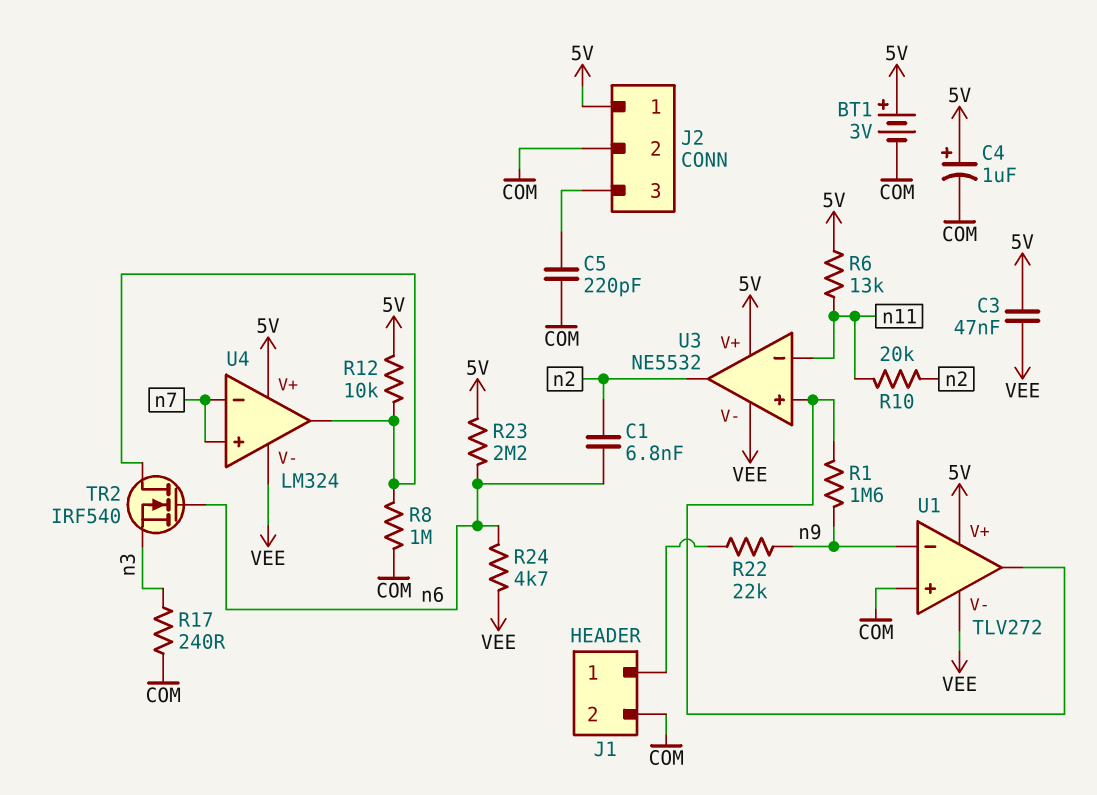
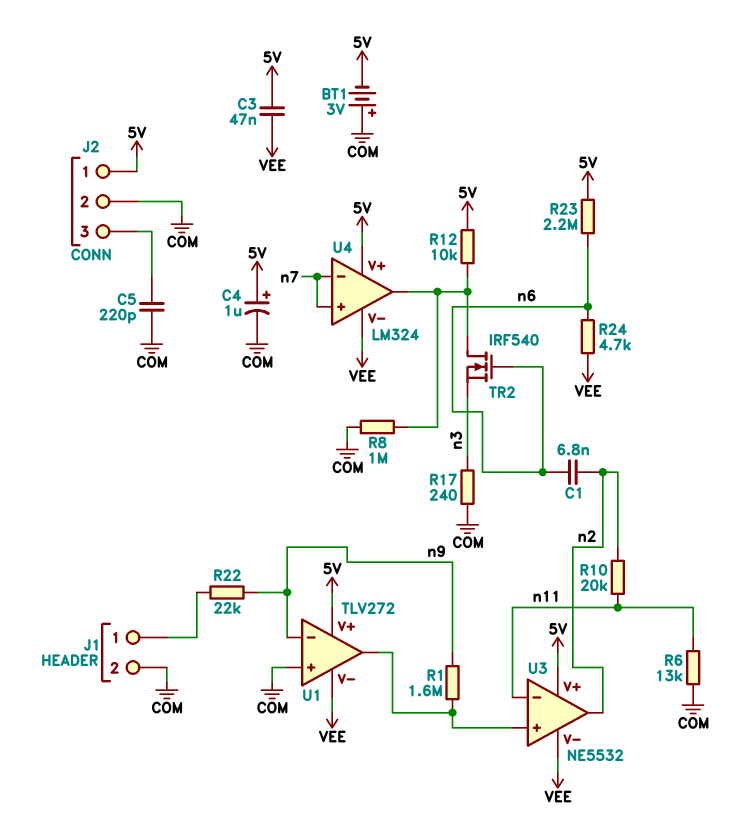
BT1: 3V (plus 5V, minus COM) -> 3V (plus COM, minus 5V)
R6: 13k (5V, n11) -> 13k (COM, n11)

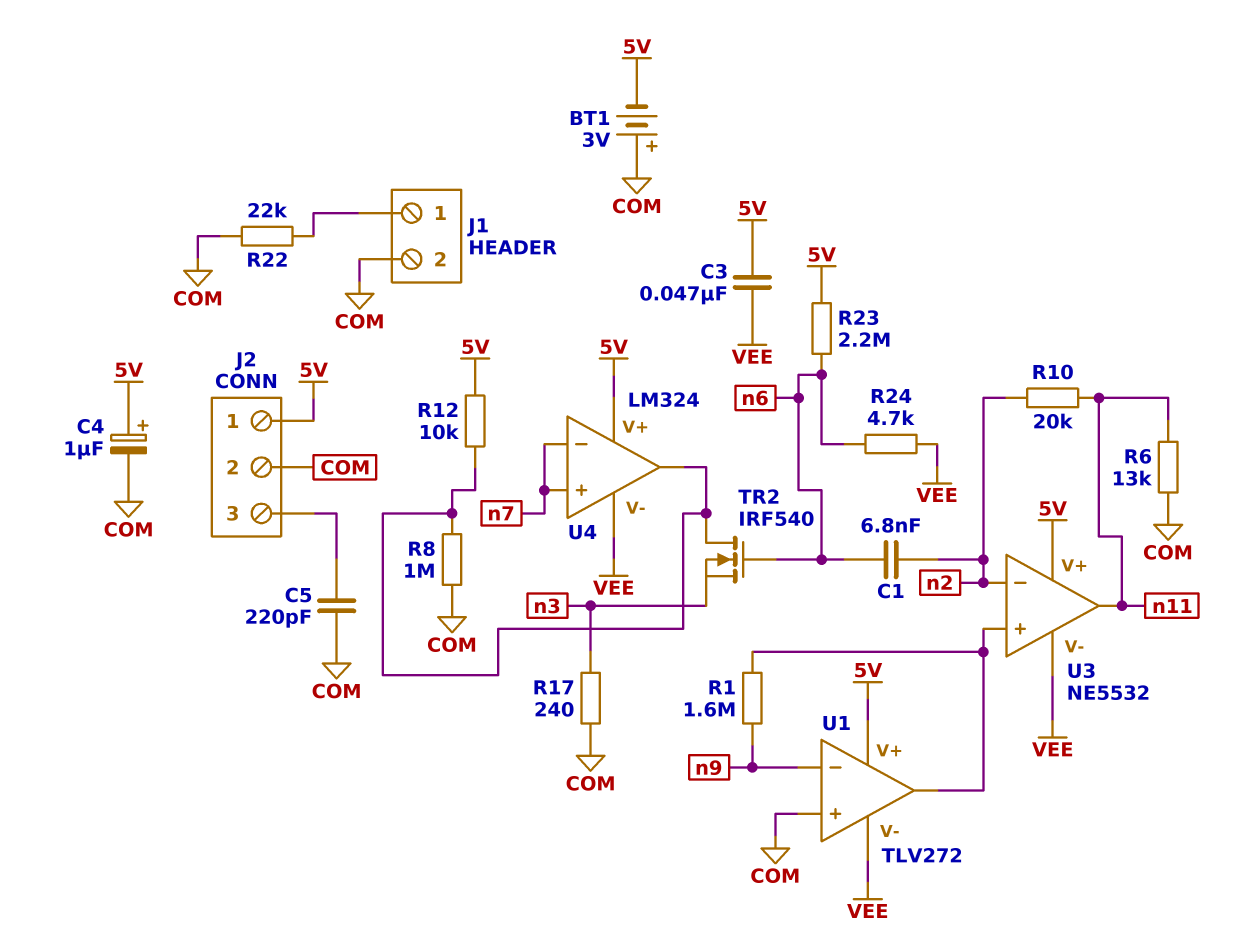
R22: 22k (J1/1, n9) -> 22k (COM, J1/1)
U3 pin in-: n11 -> n2
U3 pin out: n2 -> n11

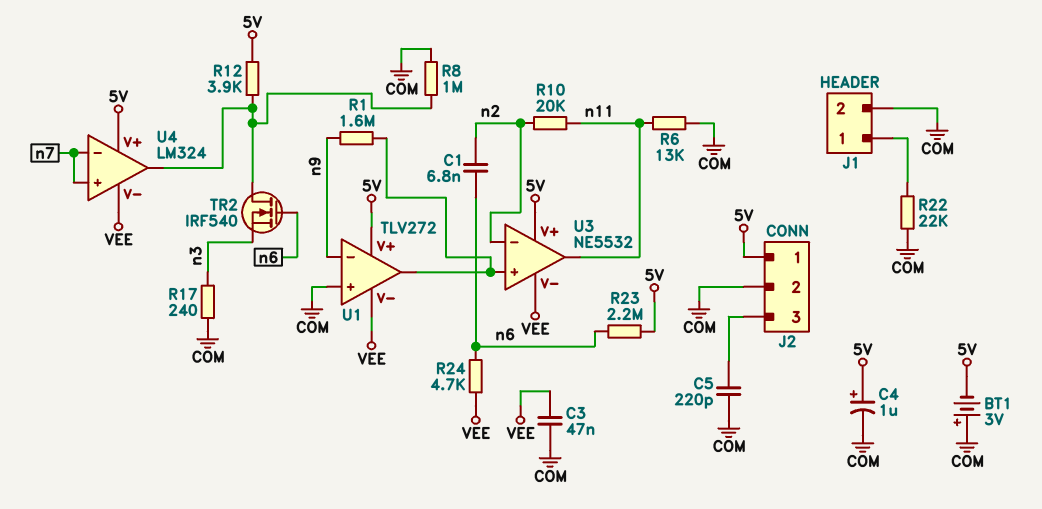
C3: 47nF (5V, VEE) -> 47nF (COM, VEE)
R12: 10k (5V, U4/out) -> 3.9k (5V, U4/out)

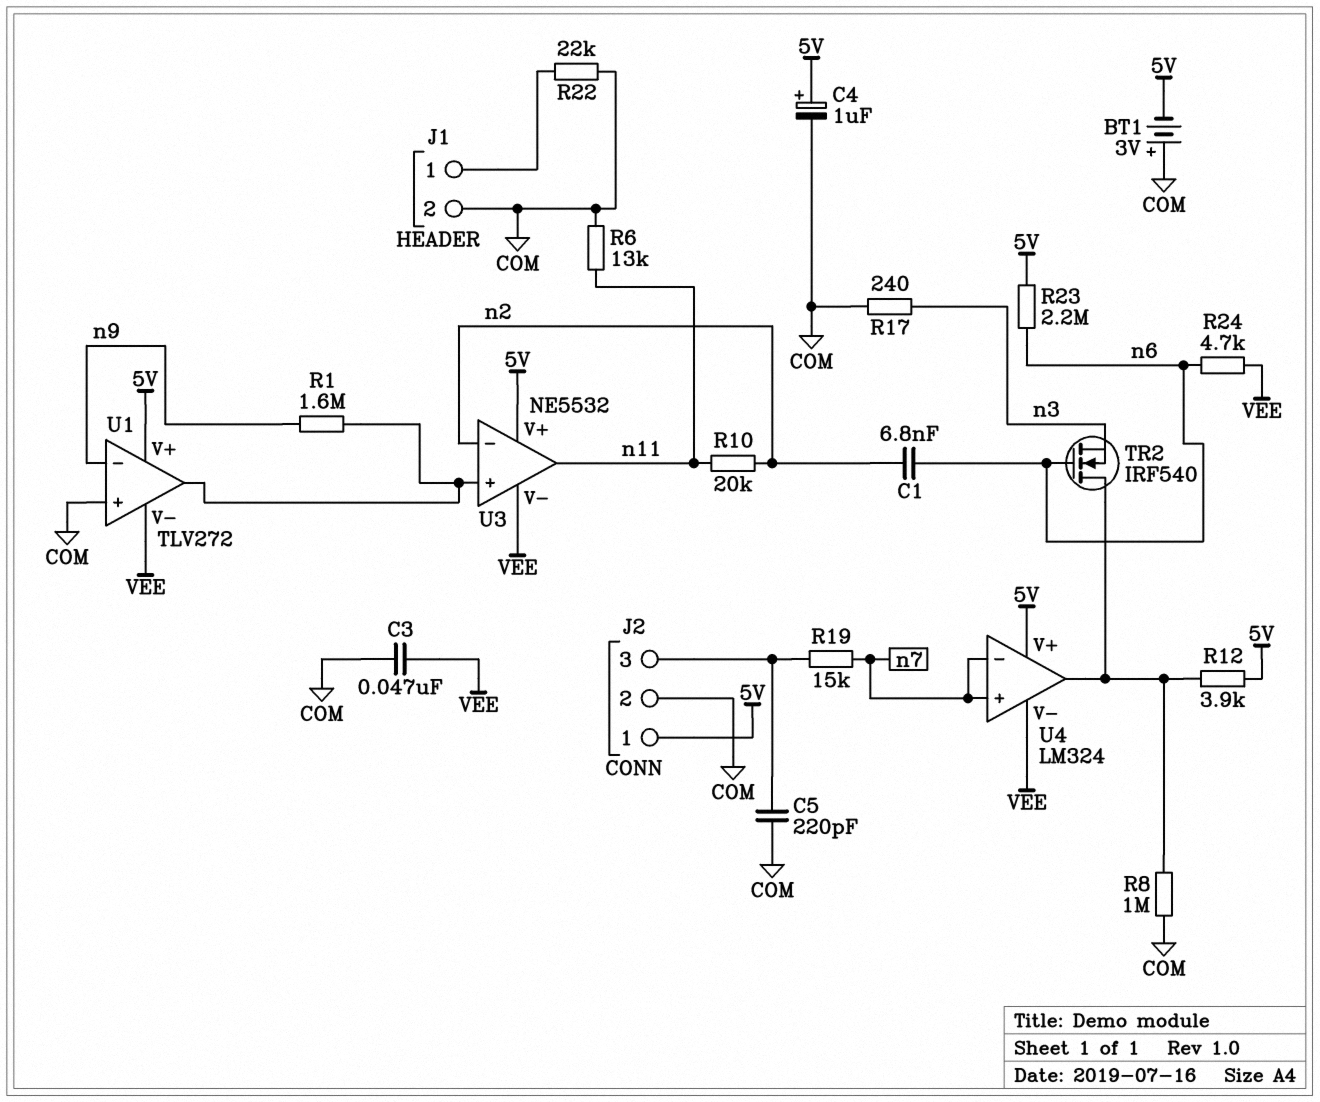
R19: none -> 15k (J2/3, n7)

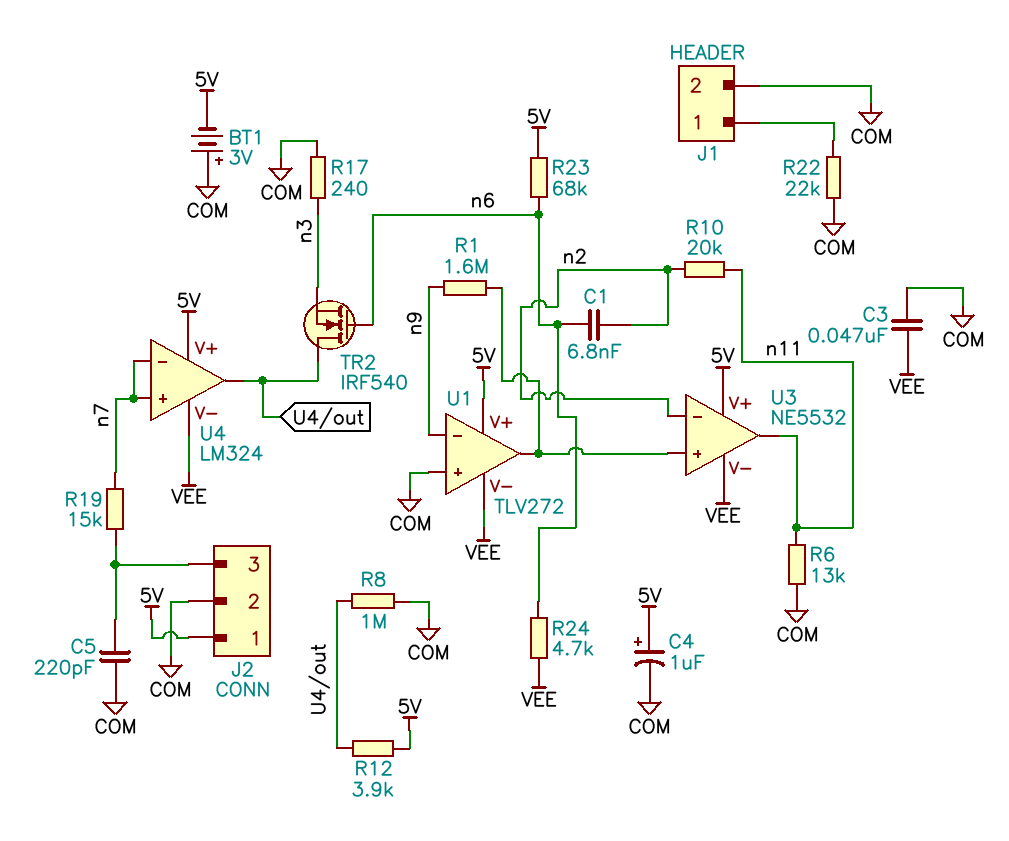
R23: 2.2M (5V, n6) -> 68k (5V, n6)

